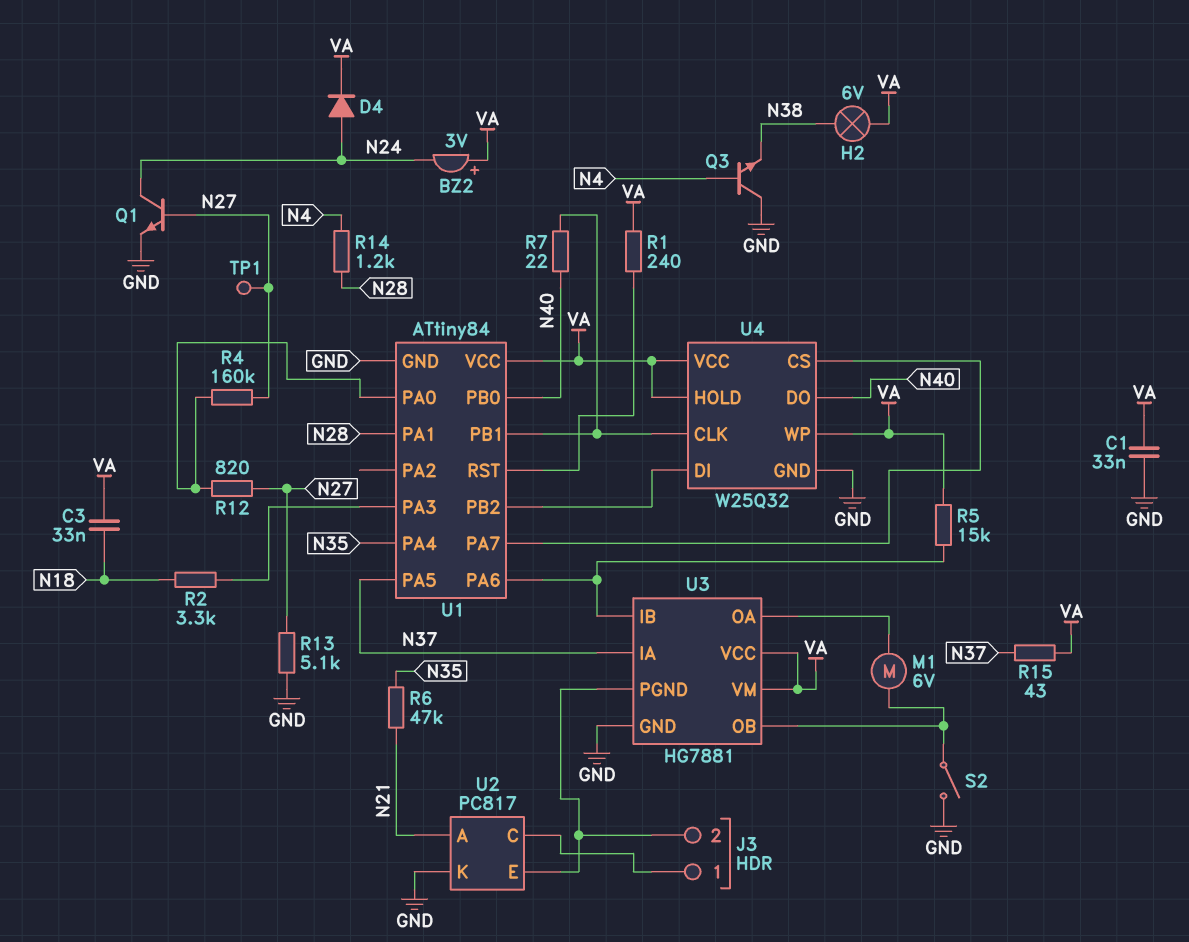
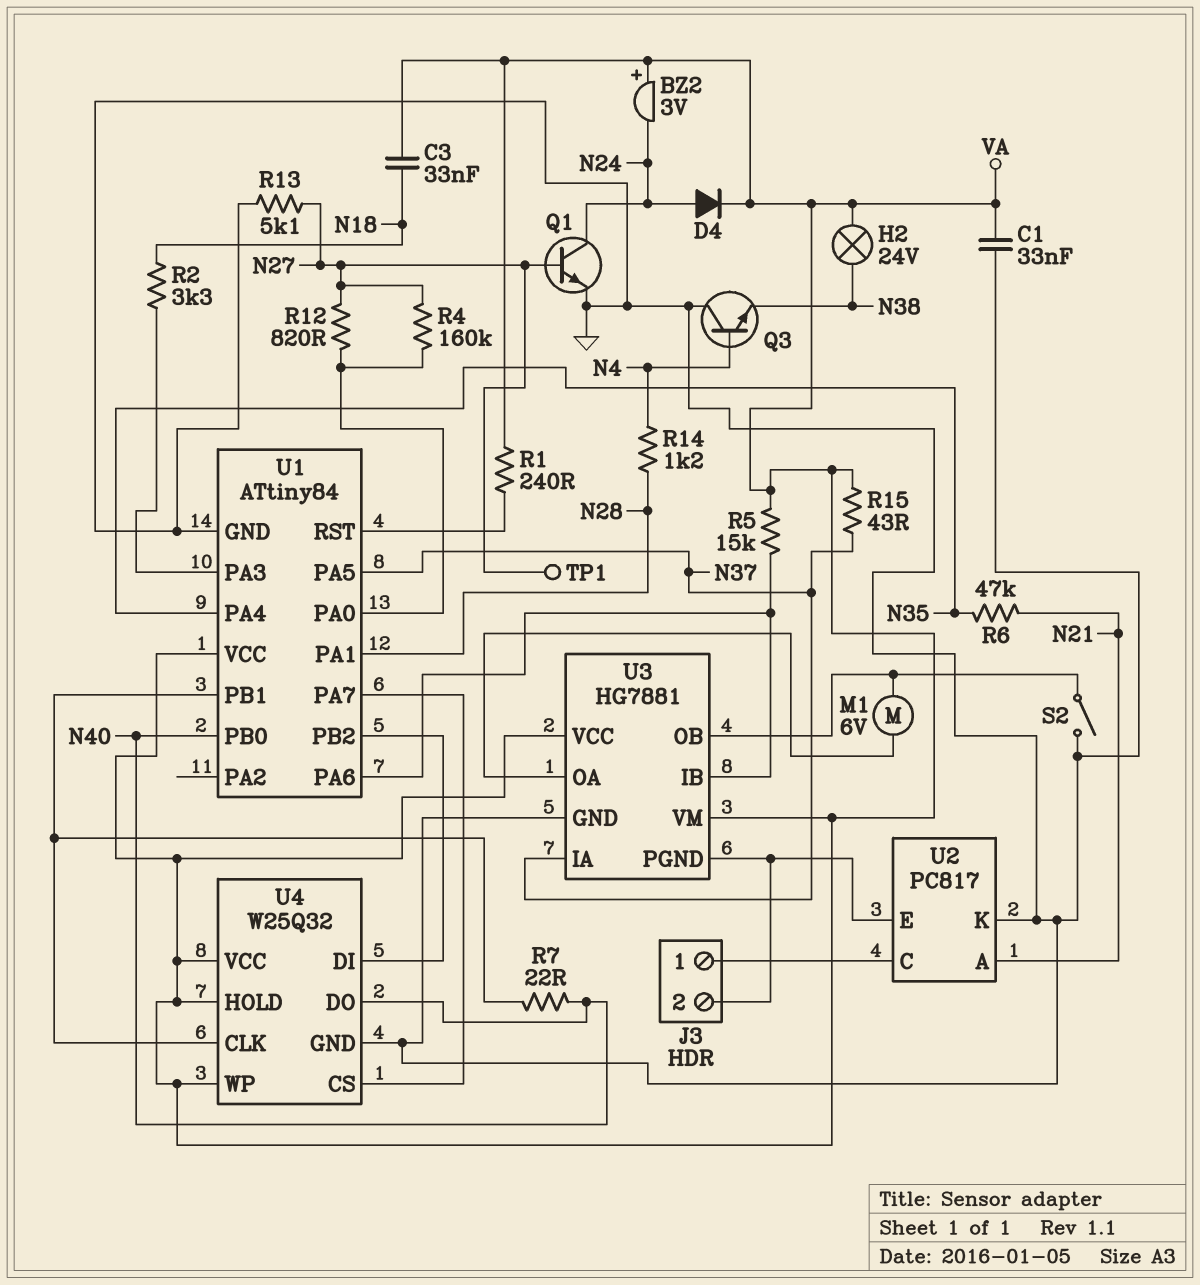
H2: lamp 6V (N38, VA) -> lamp 24V (N38, VA)

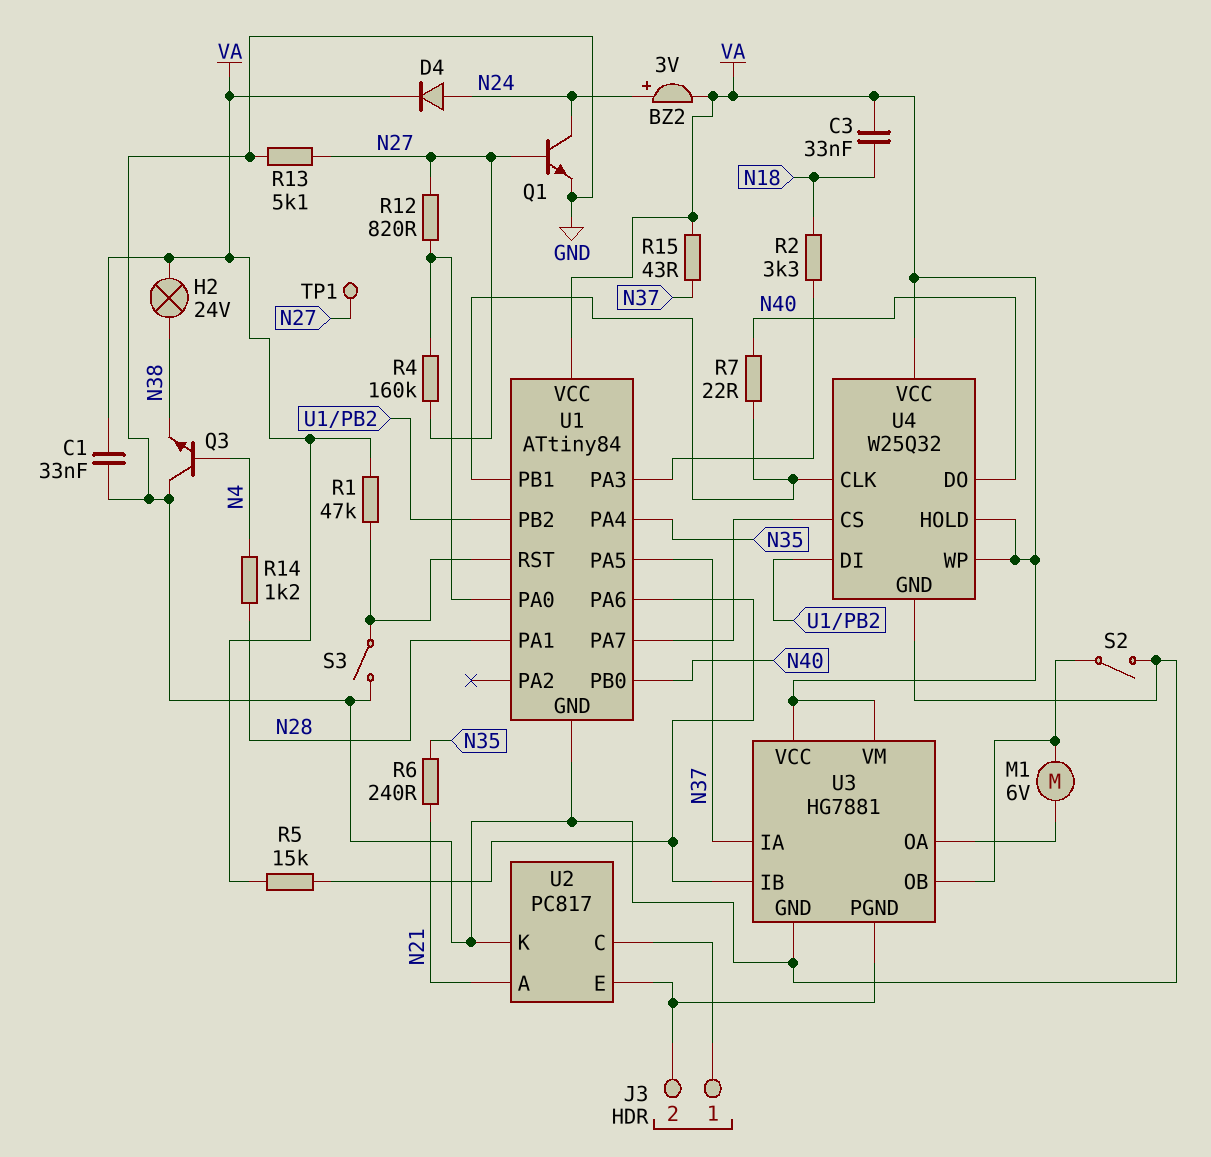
BZ2: buzzer 3V (plus VA, minus N24) -> buzzer 3V (plus N24, minus VA)
R1: 240 (U1/RST, VA) -> 47k (U1/RST, VA)
R6: 47k (N21, N35) -> 240 (N21, N35)
S3: none -> switch (GND, U1/RST)

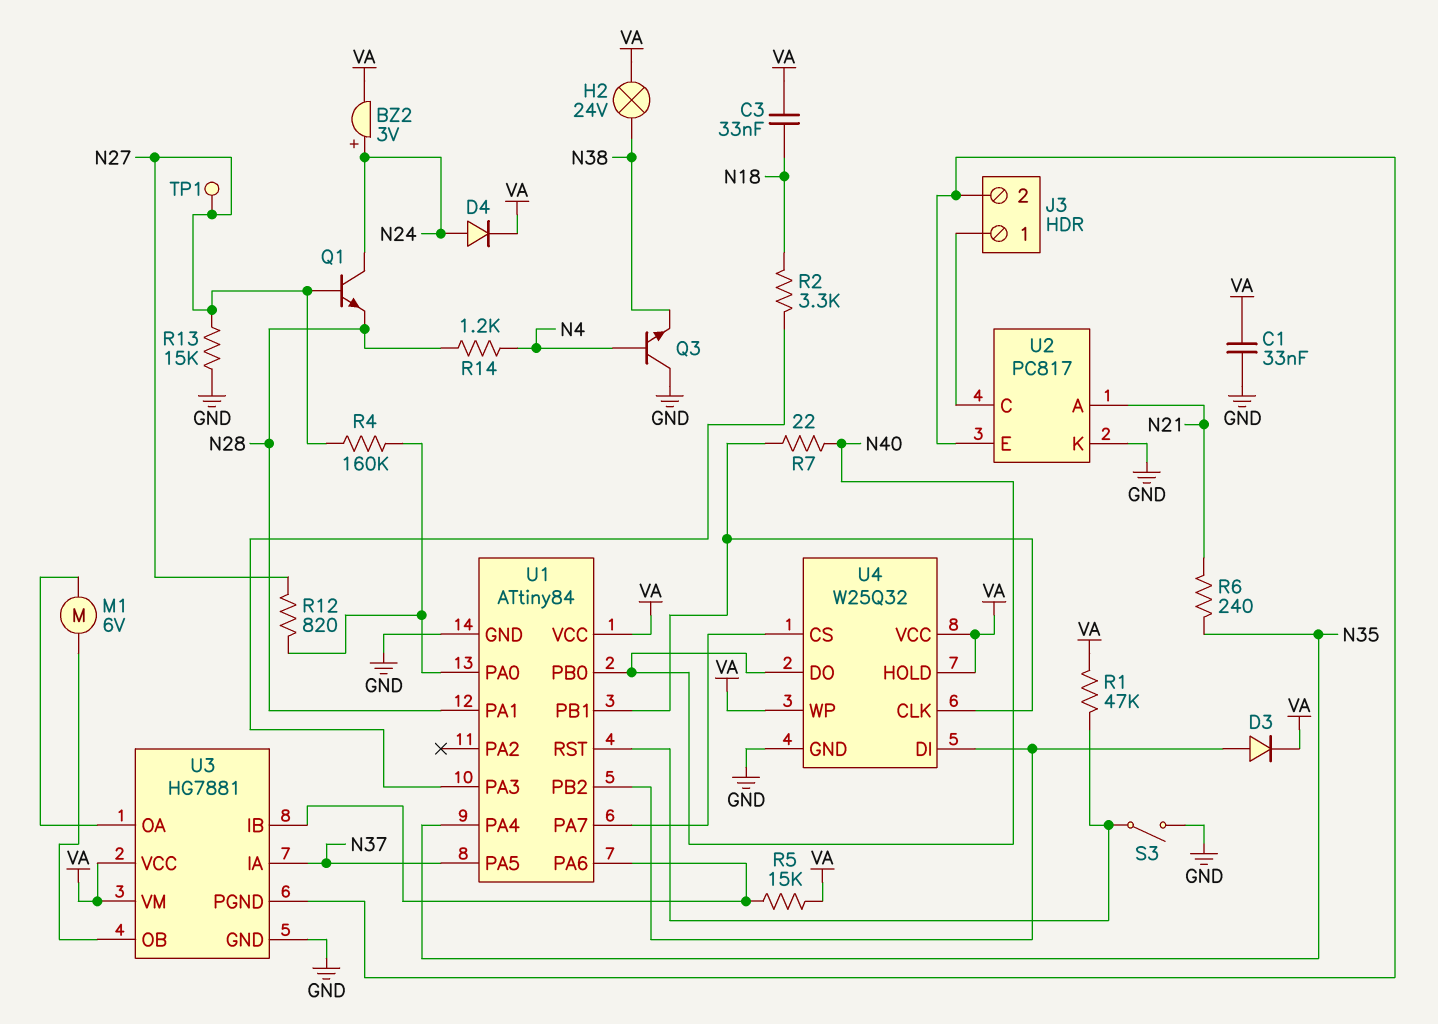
D3: none -> diode (A U1/PB2, K VA)
Q1: NPN (B N27, C N24, E GND) -> NPN (B N27, C N24, E N28)
R13: 5.1k (GND, N27) -> 15k (GND, N27)
R15: 43 (N37, VA) -> none
S2: switch (GND, U3/OB) -> none

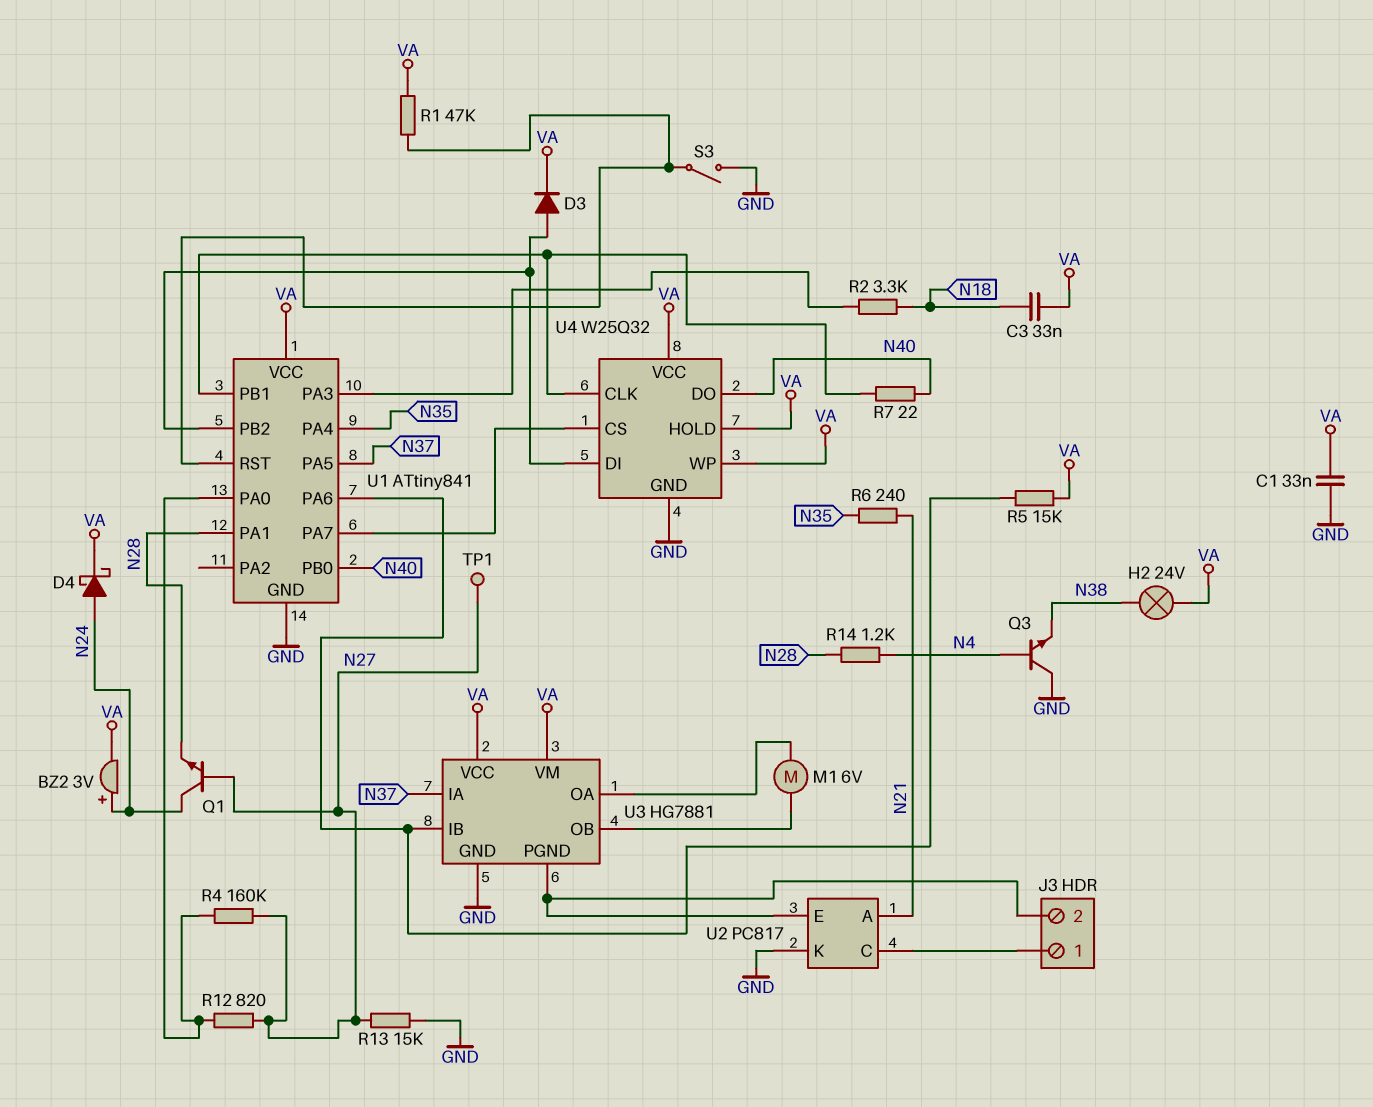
D4: diode (A N24, K VA) -> schottky (A N24, K VA)
U1: ATtiny84 -> ATtiny841

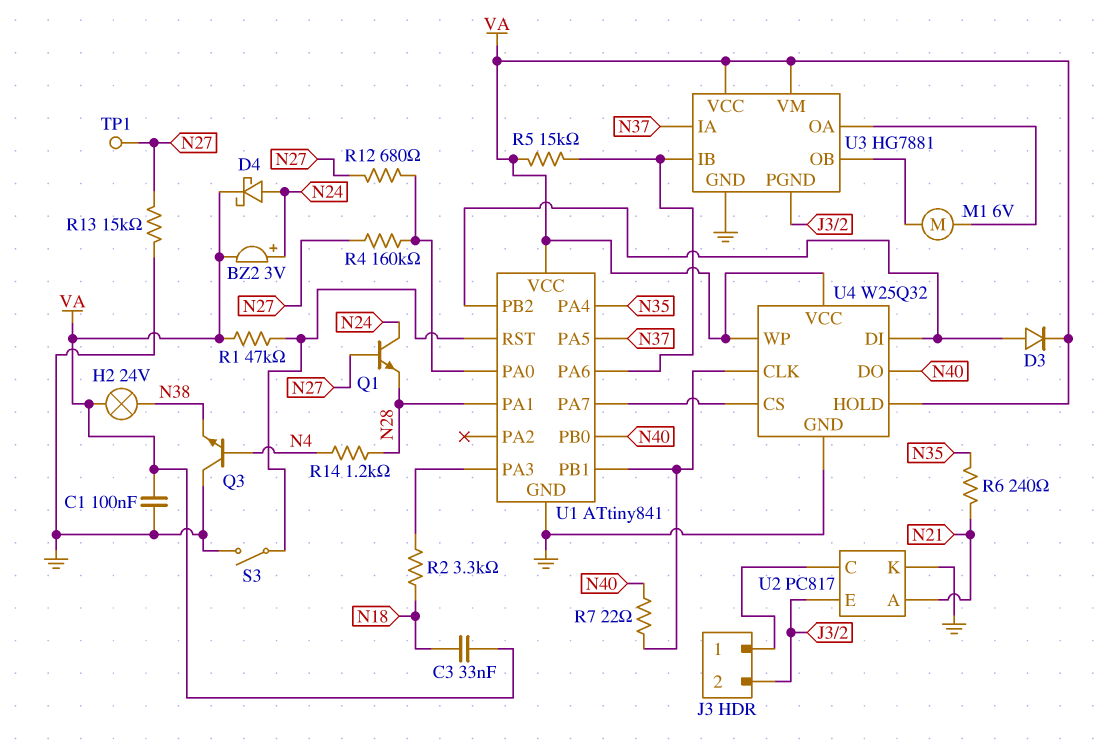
C1: 33nF (GND, VA) -> 100nF (GND, VA)
R12: 820 (N27, U1/PA0) -> 680 (N27, U1/PA0)

